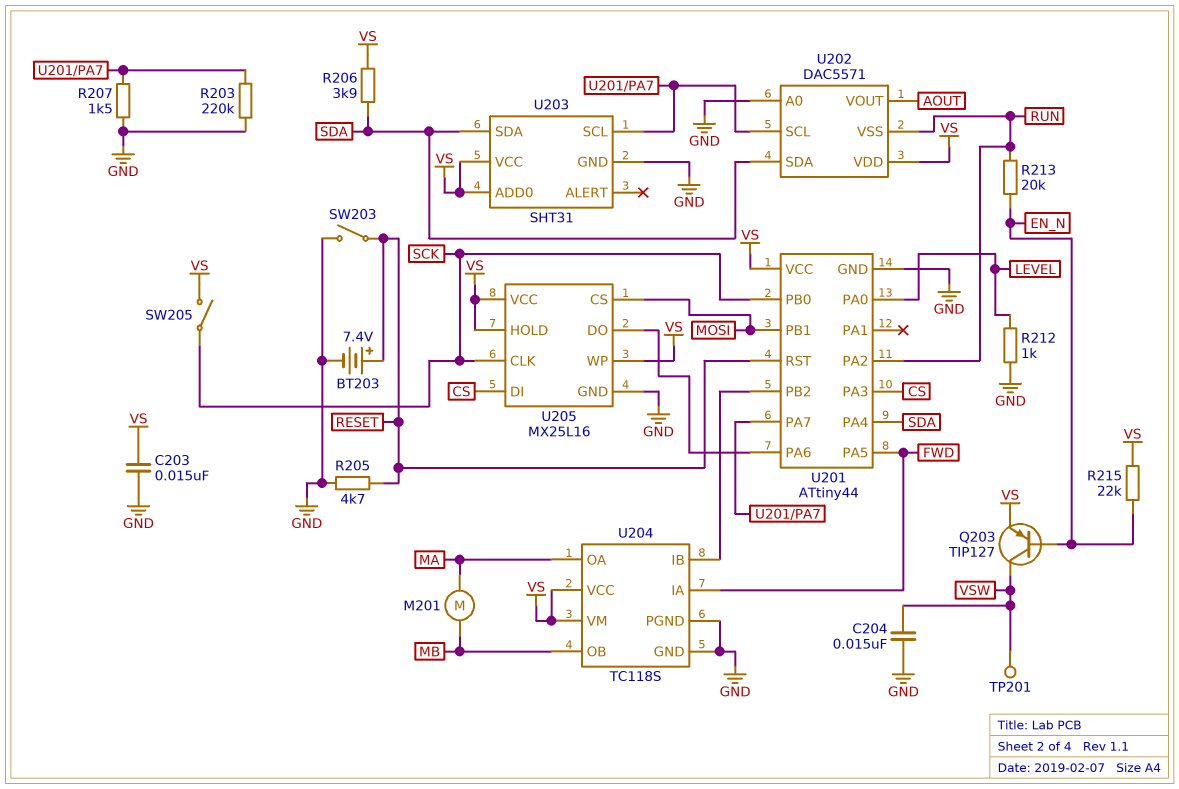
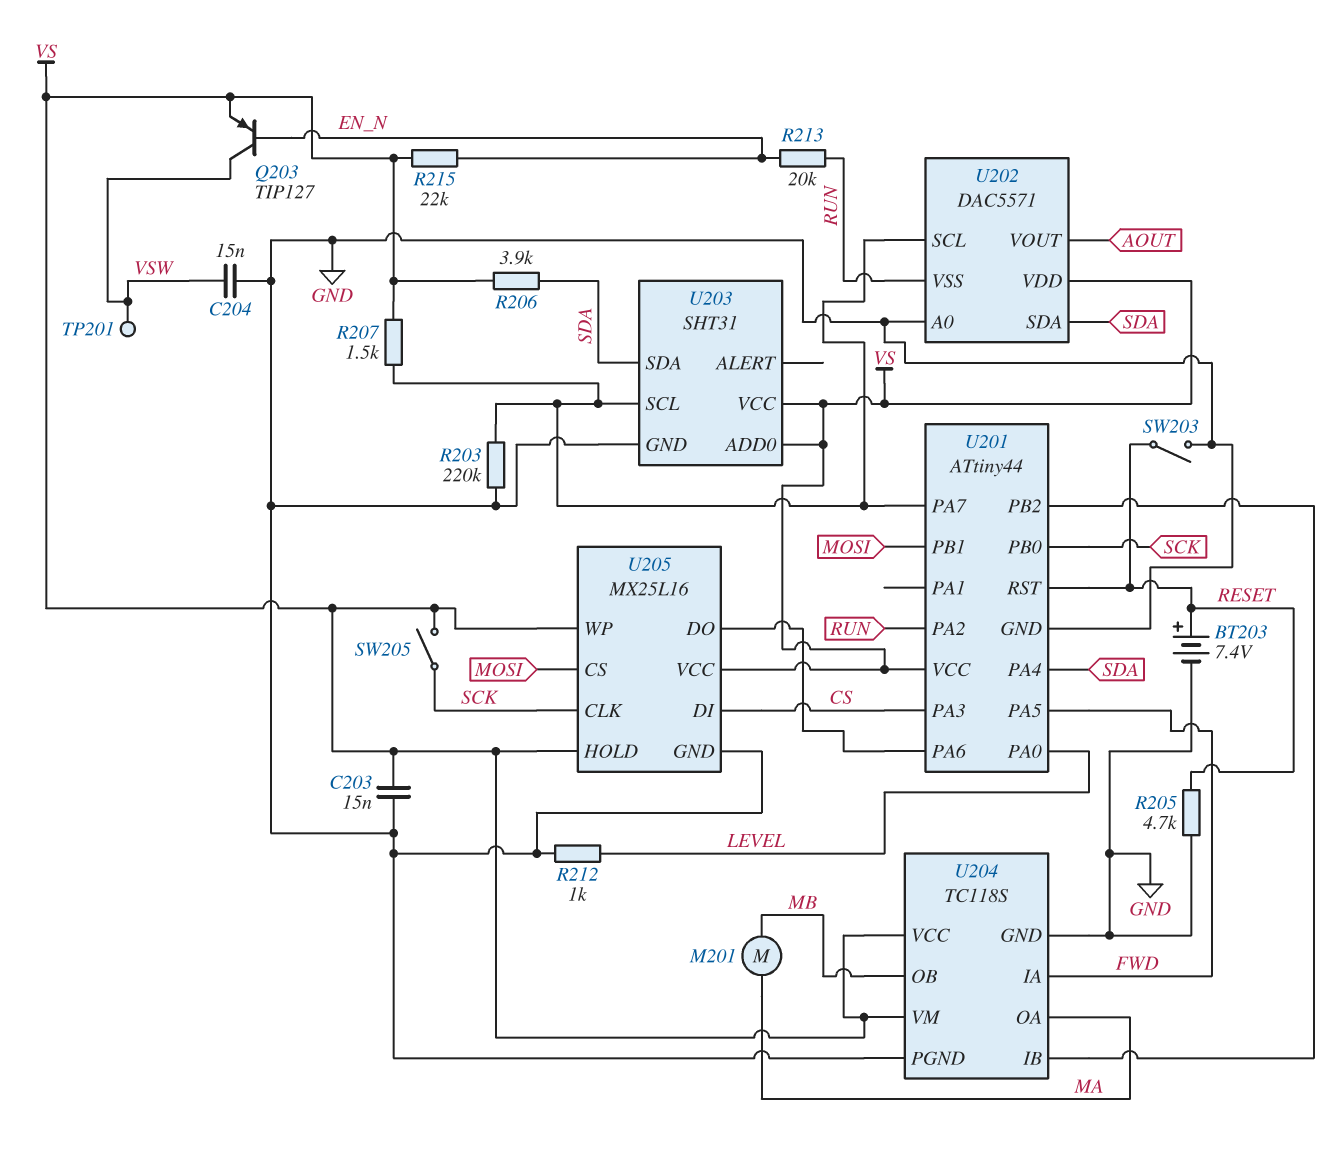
R207: 1.5k (GND, U201/PA7) -> 1.5k (U201/PA7, VS)

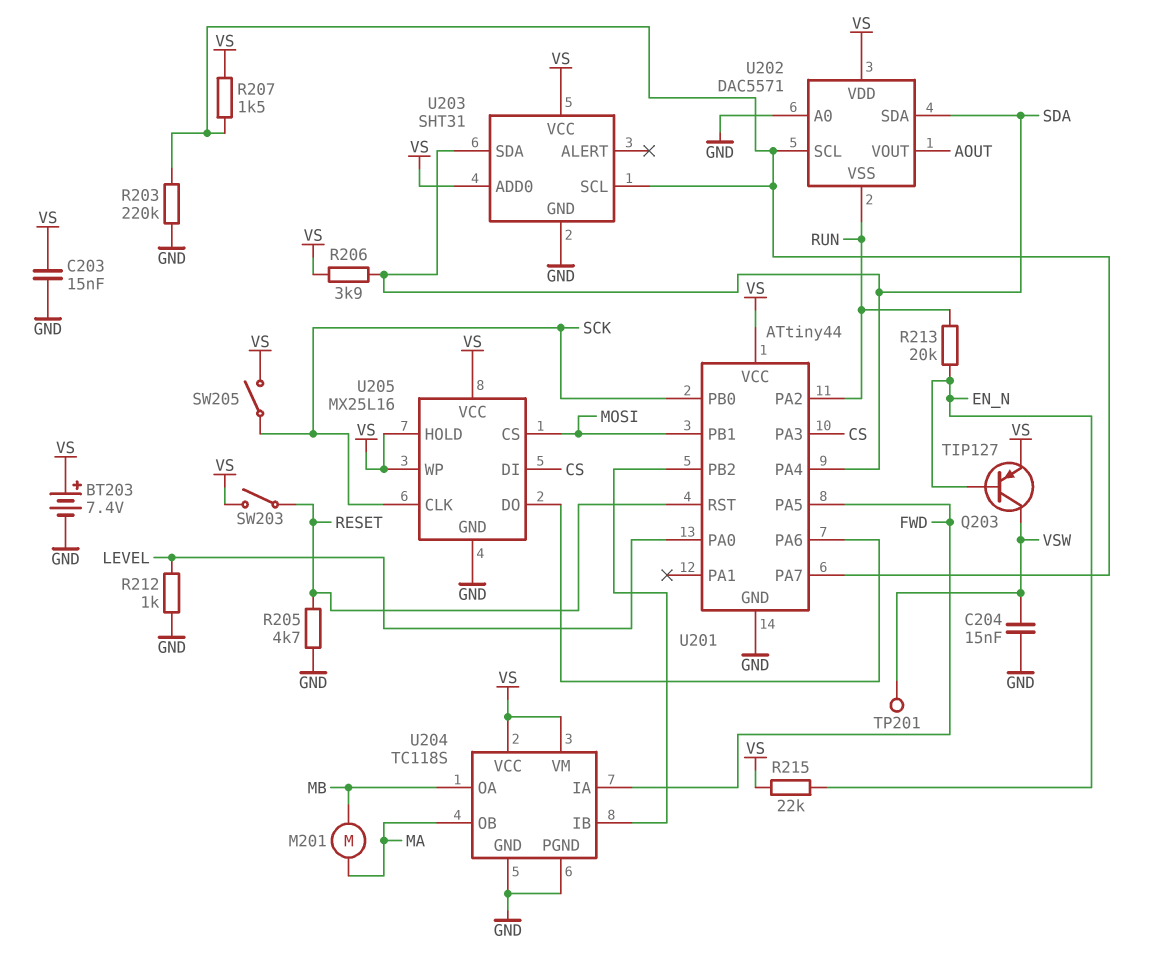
BT203: 7.4V (plus RESET, minus GND) -> 7.4V (plus VS, minus GND)
SW203: switch (GND, RESET) -> switch (RESET, VS)
U204 pin OA: MA -> MB
U204 pin OB: MB -> MA

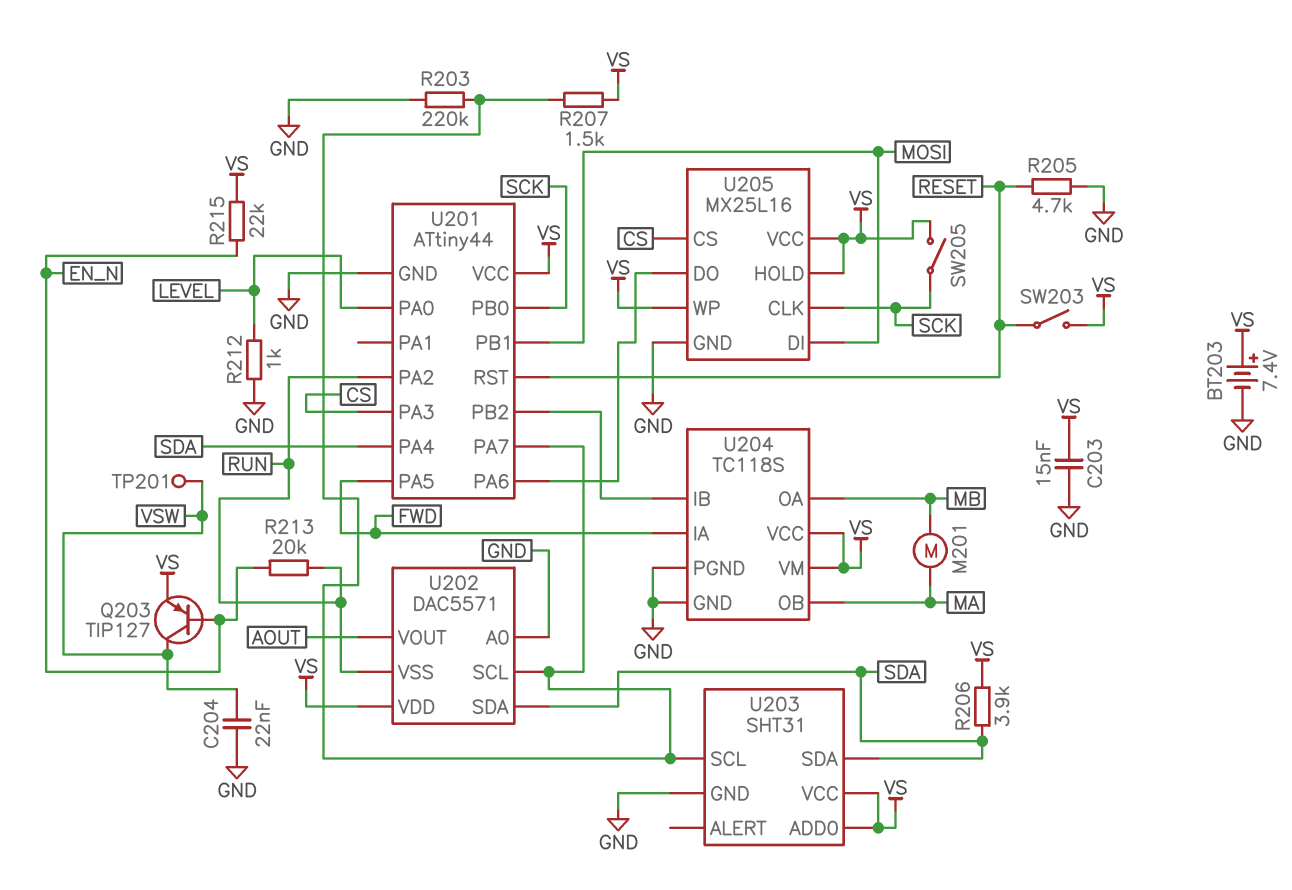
C204: 15nF (GND, VSW) -> 22nF (GND, VSW)
U205 pin CS: MOSI -> CS
U205 pin DI: CS -> MOSI

